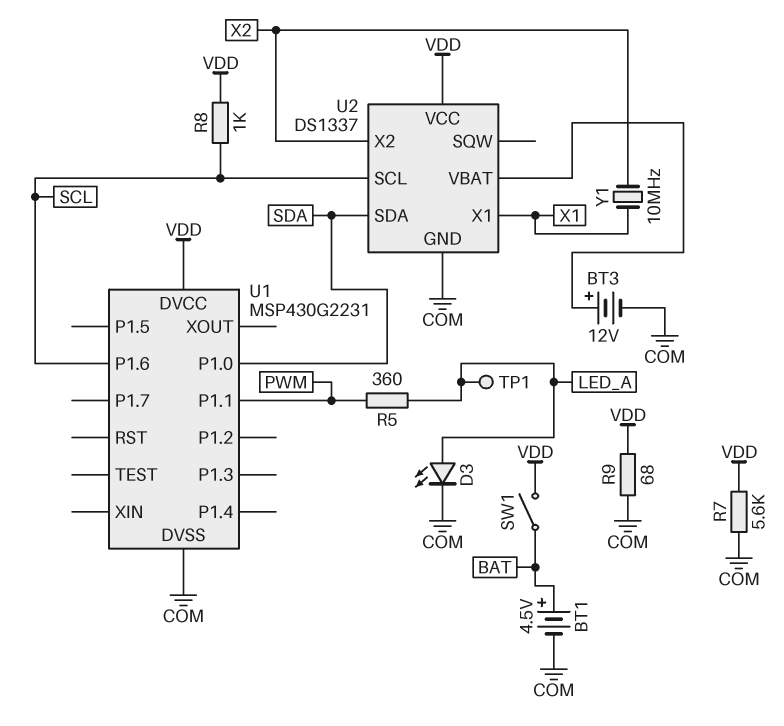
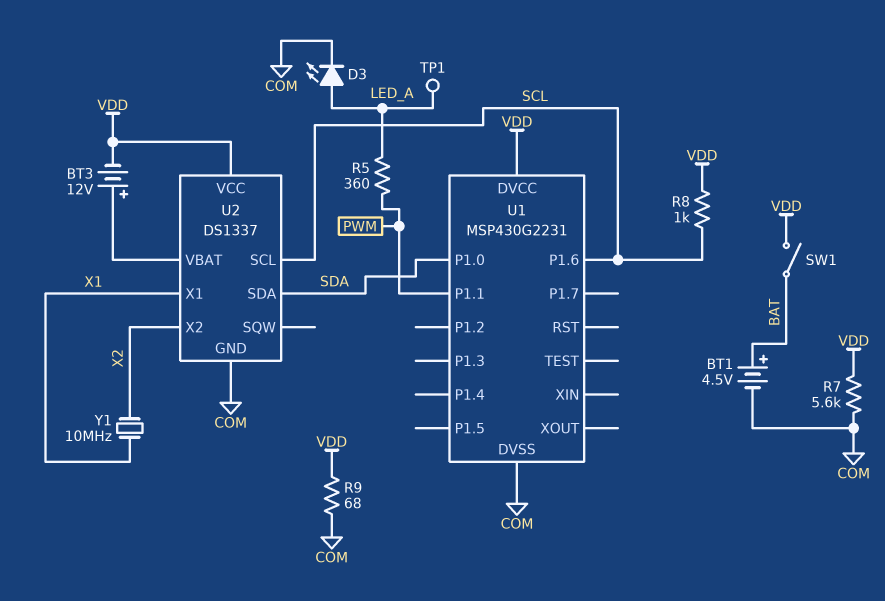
BT3: 12V (plus U2/VBAT, minus COM) -> 12V (plus U2/VBAT, minus VDD)

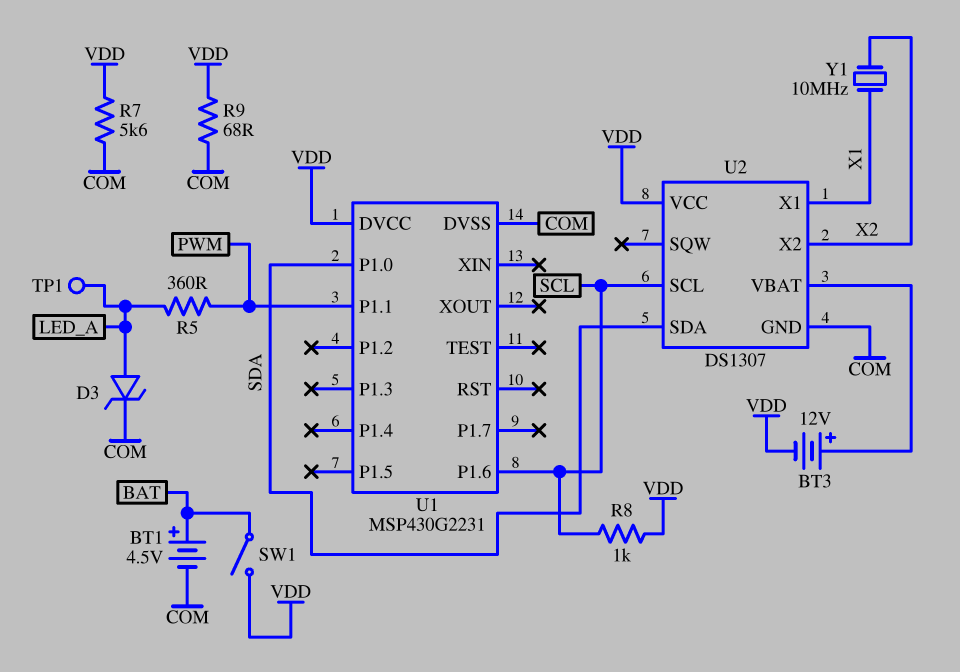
D3: LED (A LED_A, K COM) -> zener (A LED_A, K COM)
U2: DS1337 -> DS1307

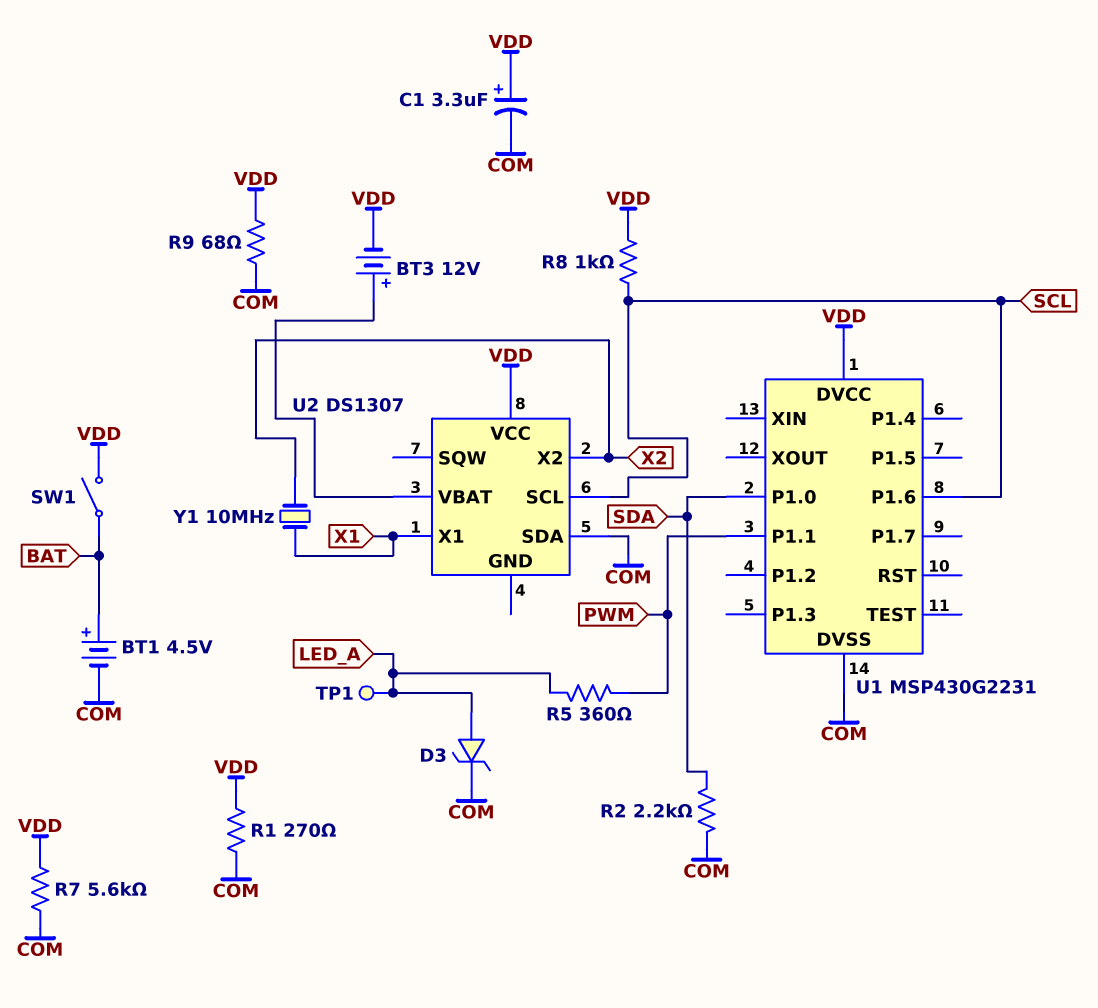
C1: none -> 3.3uF (plus VDD, minus COM)
R1: none -> 270 (COM, VDD)
R2: none -> 2.2k (COM, SDA)
U2 pin GND: COM -> none
U2 pin SDA: SDA -> COM

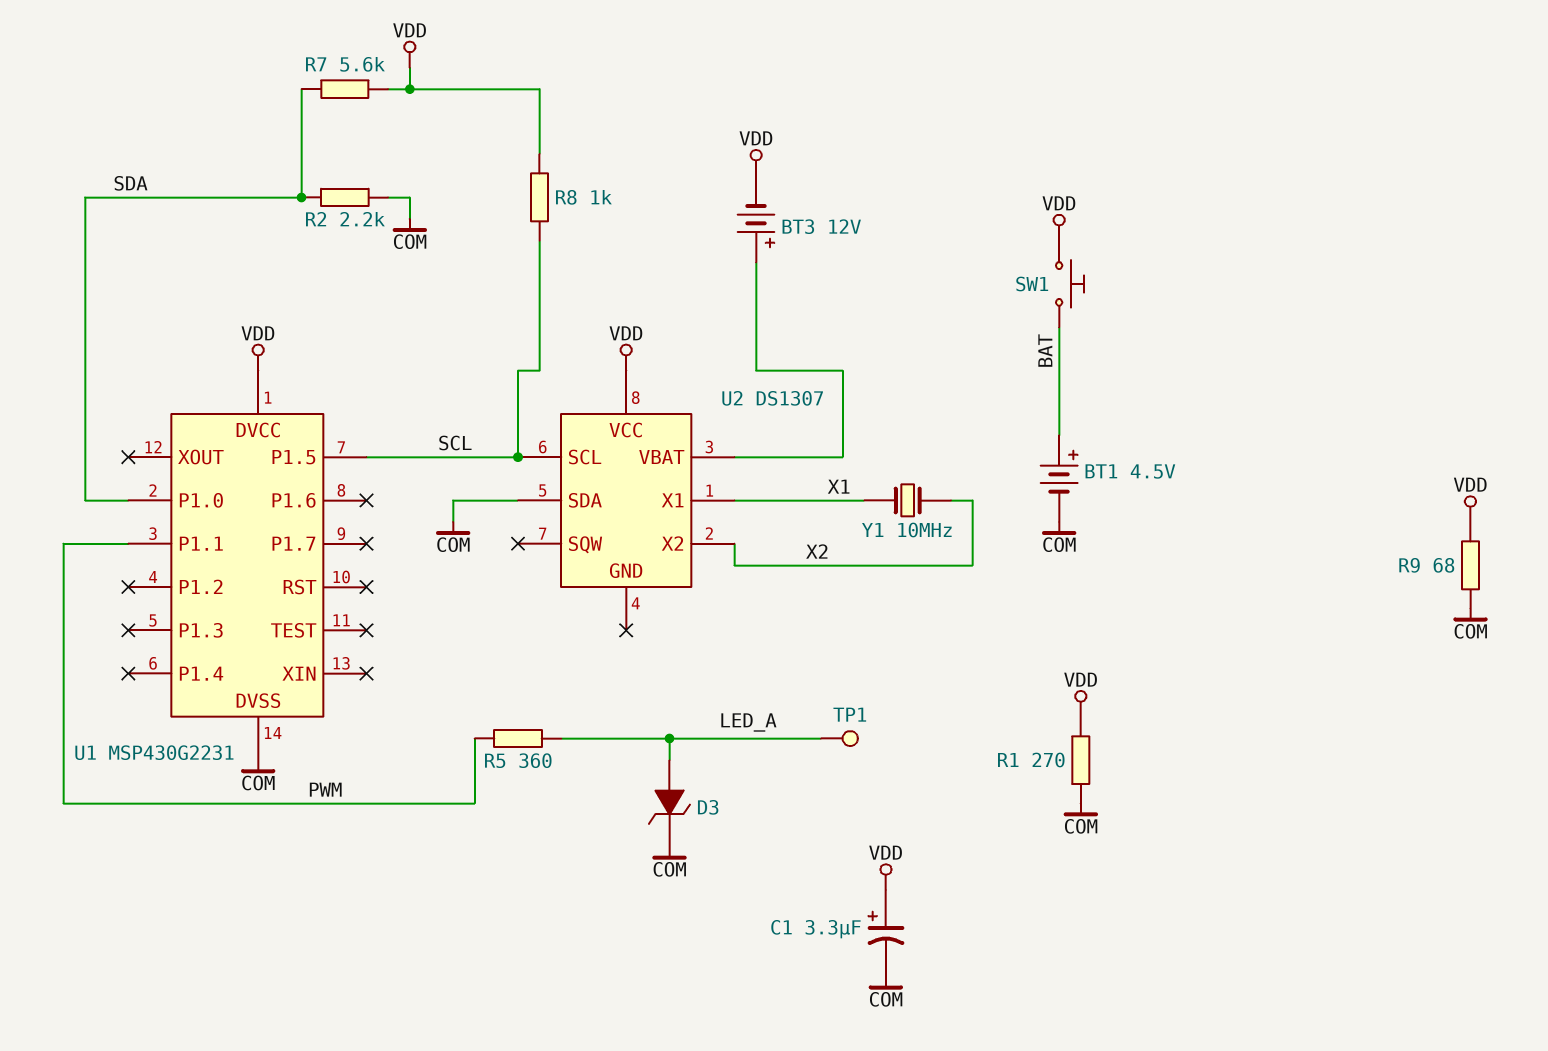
R7: 5.6k (COM, VDD) -> 5.6k (SDA, VDD)
SW1: switch (BAT, VDD) -> button (BAT, VDD)
U1 pin P1.5: none -> SCL
U1 pin P1.6: SCL -> none

